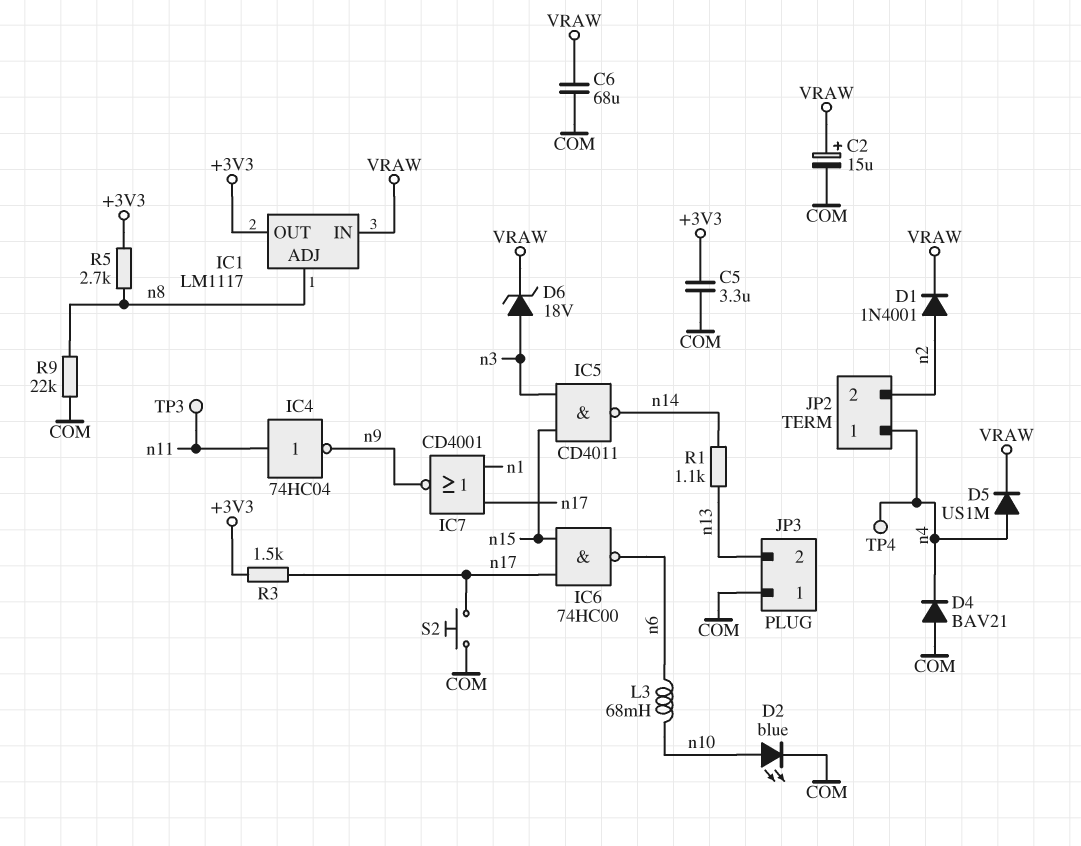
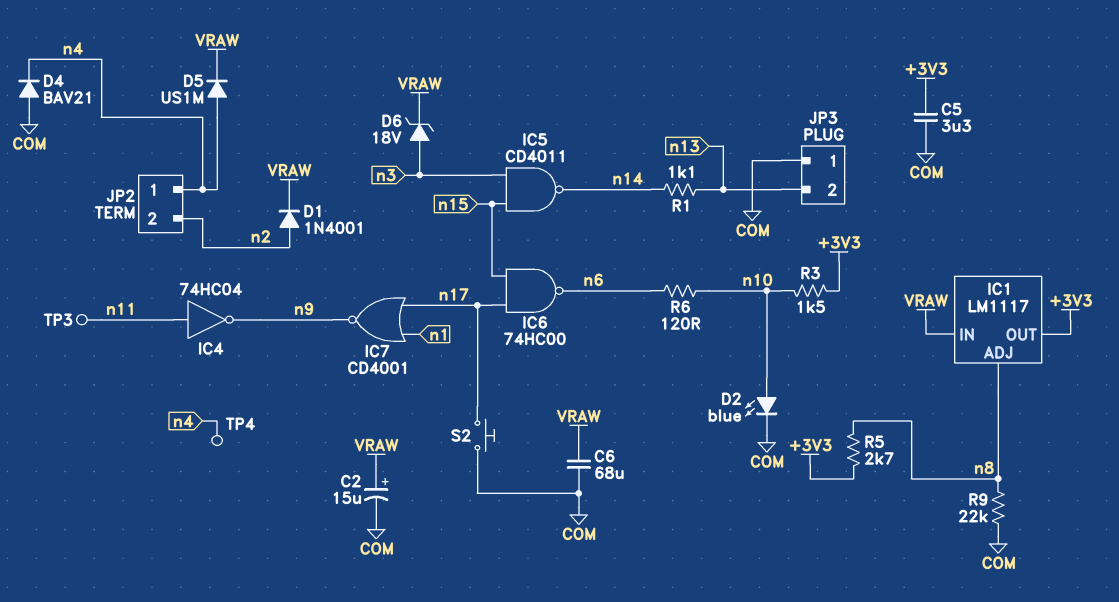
L3: 68mH (n6, n10) -> none
R3: 1.5k (+3V3, n17) -> 1.5k (+3V3, n10)
R6: none -> 120 (n6, n10)

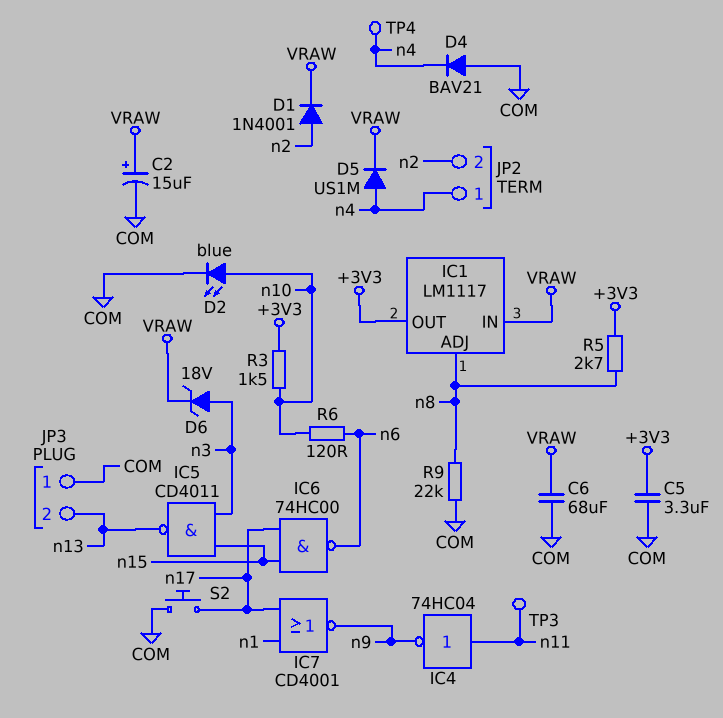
IC5: NAND CD4011 (in n3, in n15, out n14) -> NAND CD4011 (in n3, in n15, out n13)
R1: 1.1k (n13, n14) -> none

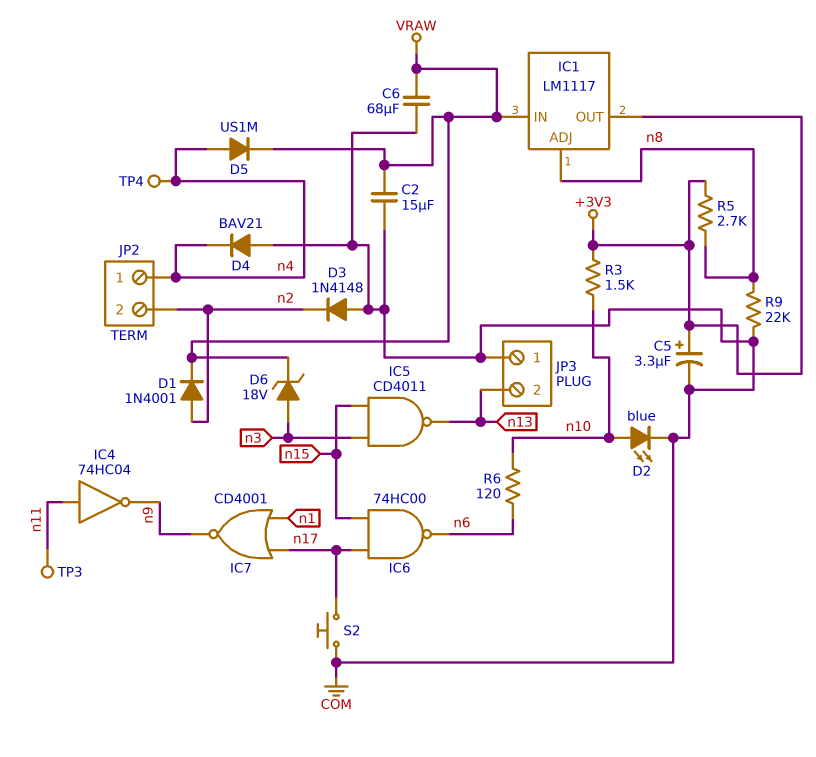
C2: 15uF (plus VRAW, minus COM) -> 15uF (COM, VRAW)
C5: 3.3uF (+3V3, COM) -> 3.3uF (plus +3V3, minus COM)
D3: none -> diode 1N4148 (A COM, K n2)

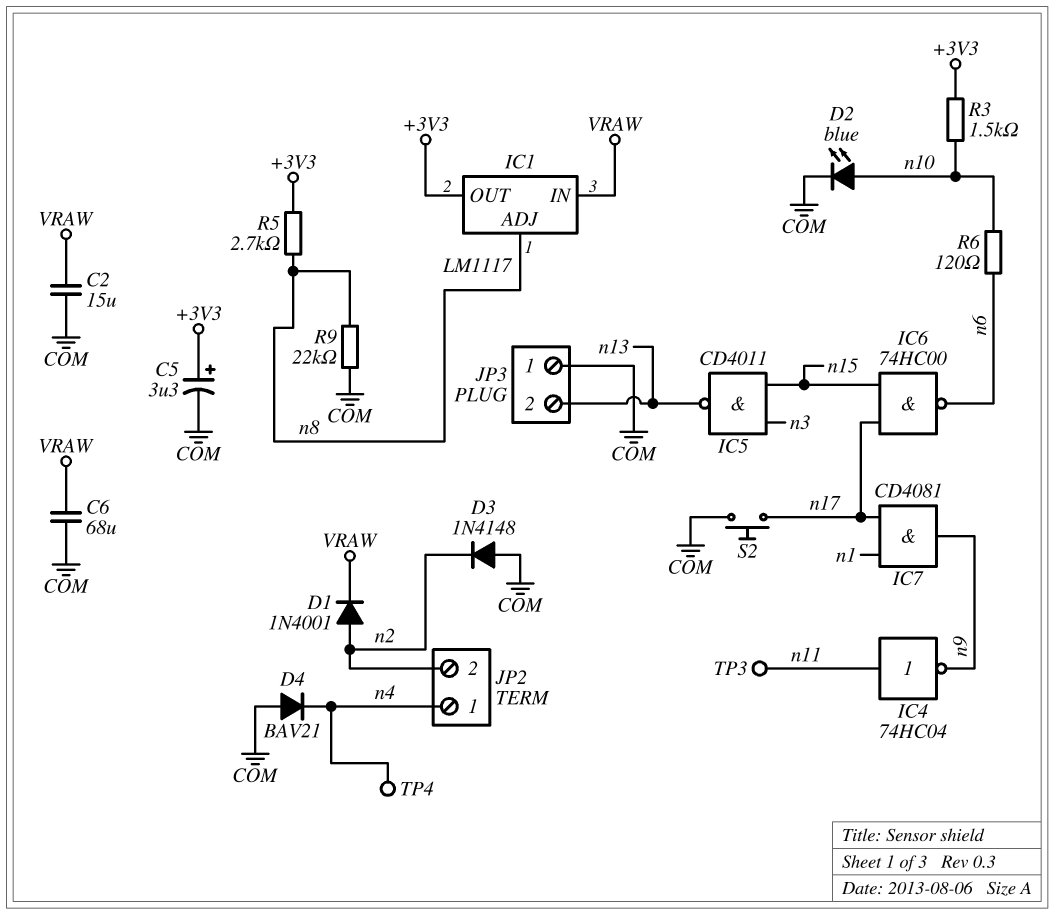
D5: diode US1M (A n4, K VRAW) -> none
D6: zener 18V (A n3, K VRAW) -> none
IC7: NOR CD4001 (in n1, in n17, out n9) -> AND CD4081 (in n1, in n17, out n9)

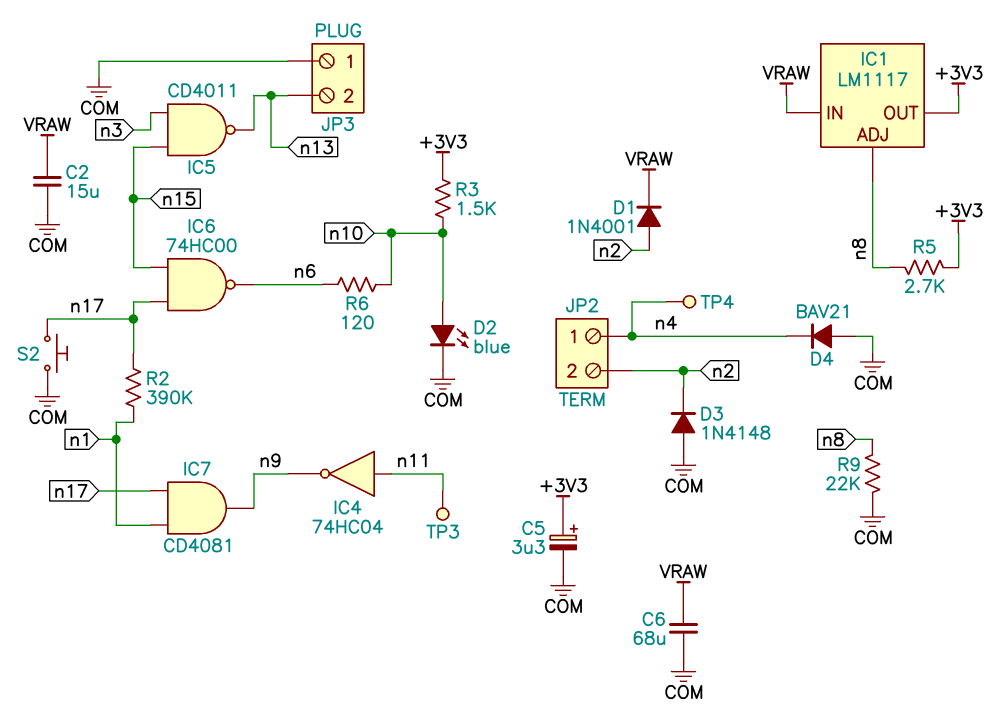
R2: none -> 390k (n1, n17)

